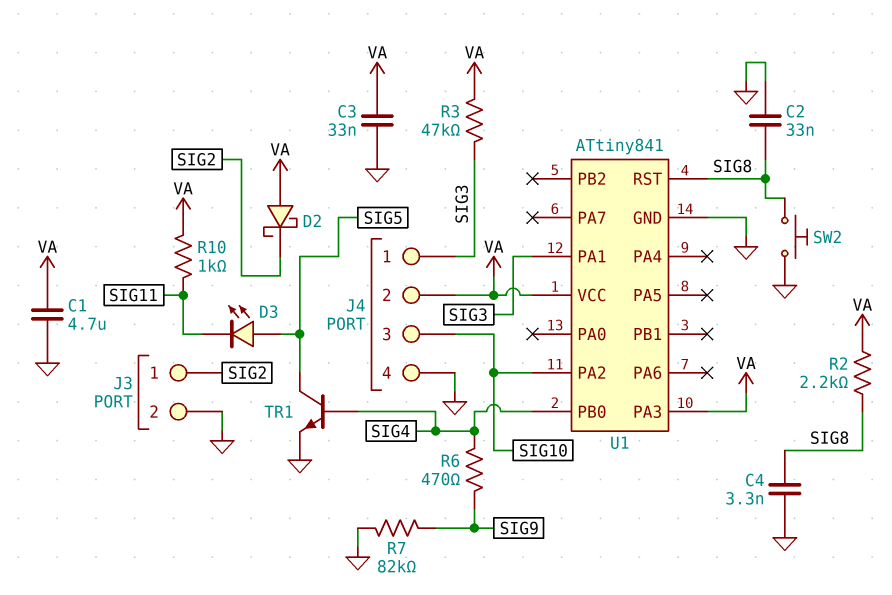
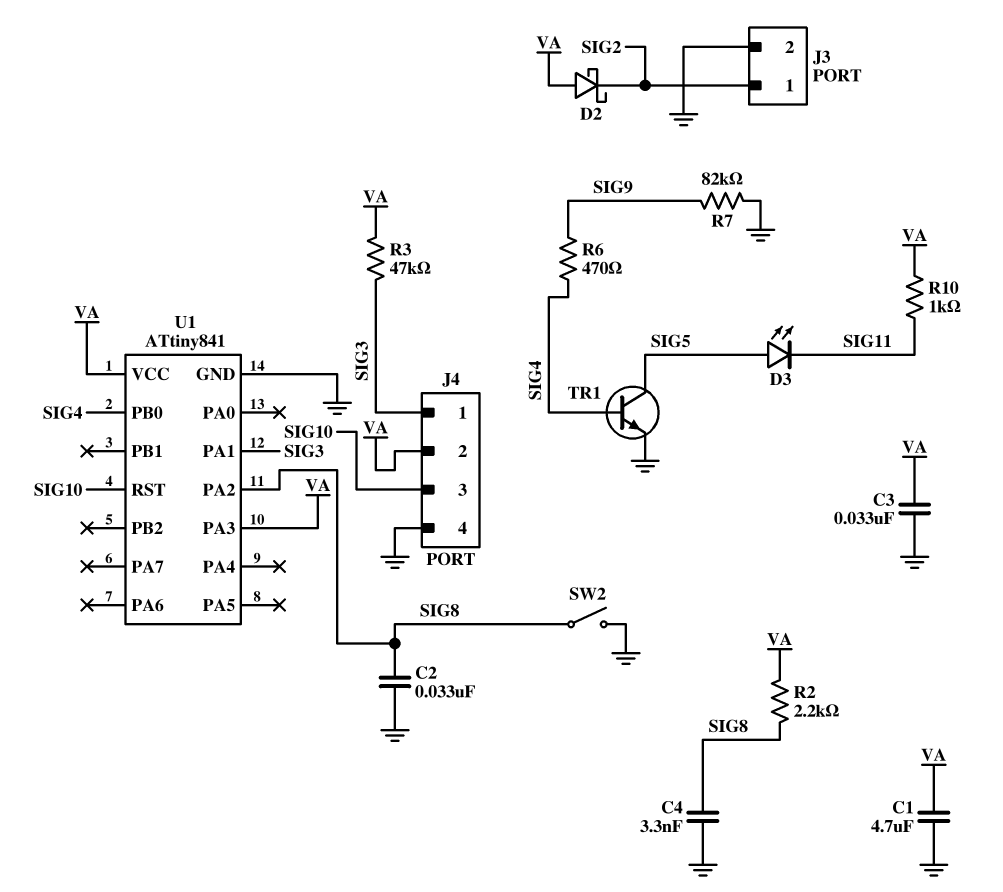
SW2: button (GND, SIG8) -> switch (GND, SIG8)
U1 pin PA2: SIG10 -> SIG8
U1 pin RST: SIG8 -> SIG10

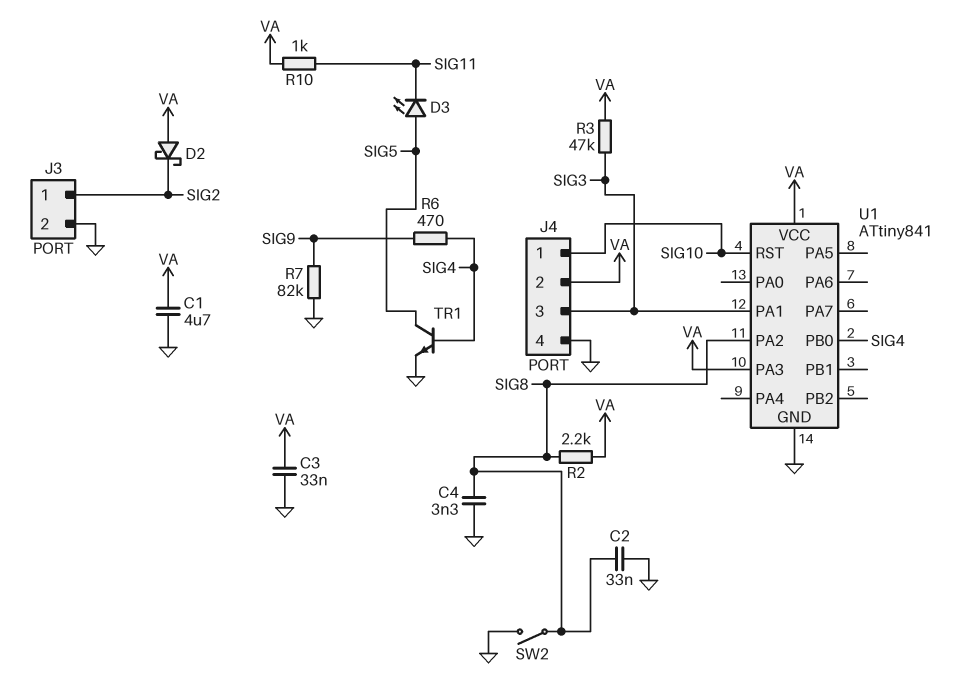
J4 pin 1: SIG3 -> SIG10
J4 pin 3: SIG10 -> SIG3

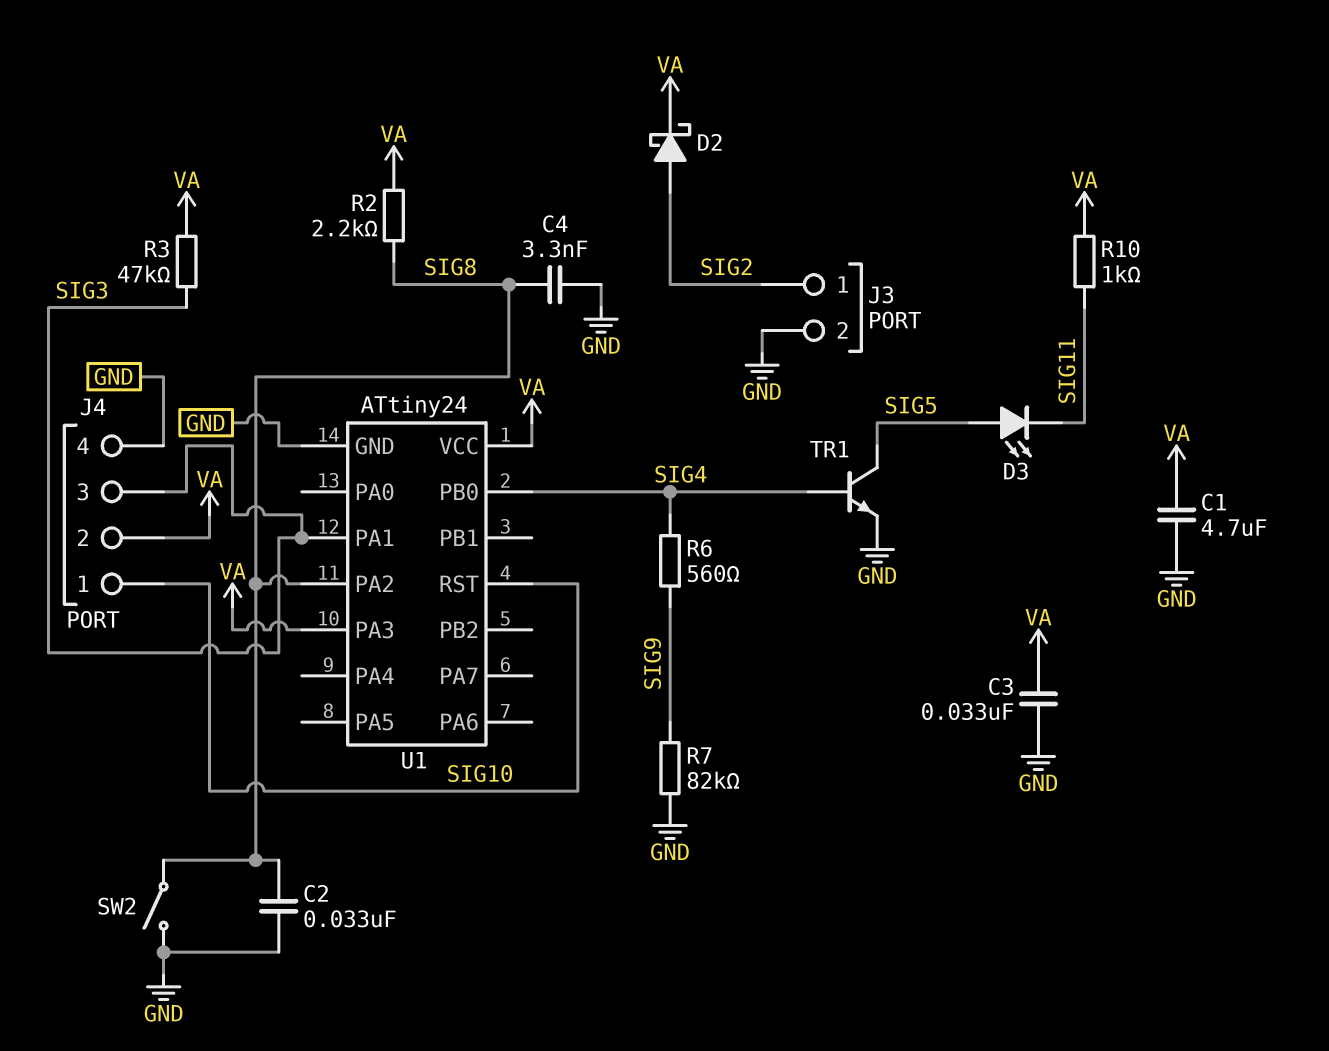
D2: schottky (A VA, K SIG2) -> schottky (A SIG2, K VA)
R6: 470 (SIG4, SIG9) -> 560 (SIG4, SIG9)
U1: ATtiny841 -> ATtiny24

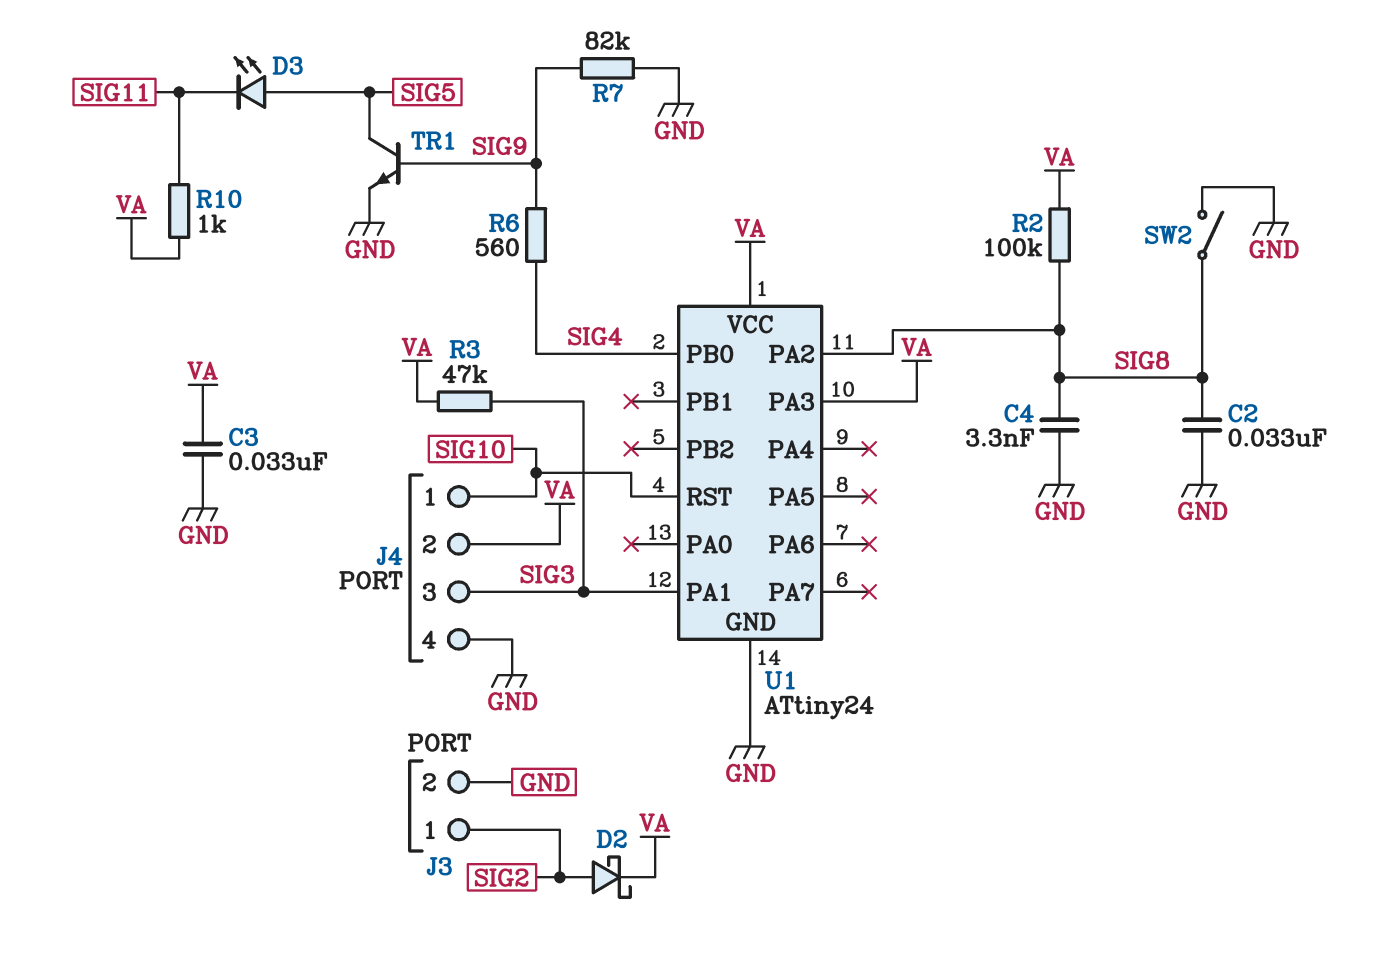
C1: 4.7uF (GND, VA) -> none
R2: 2.2k (SIG8, VA) -> 100k (SIG8, VA)
TR1: NPN (B SIG4, C SIG5, E GND) -> NPN (B SIG9, C SIG5, E GND)

